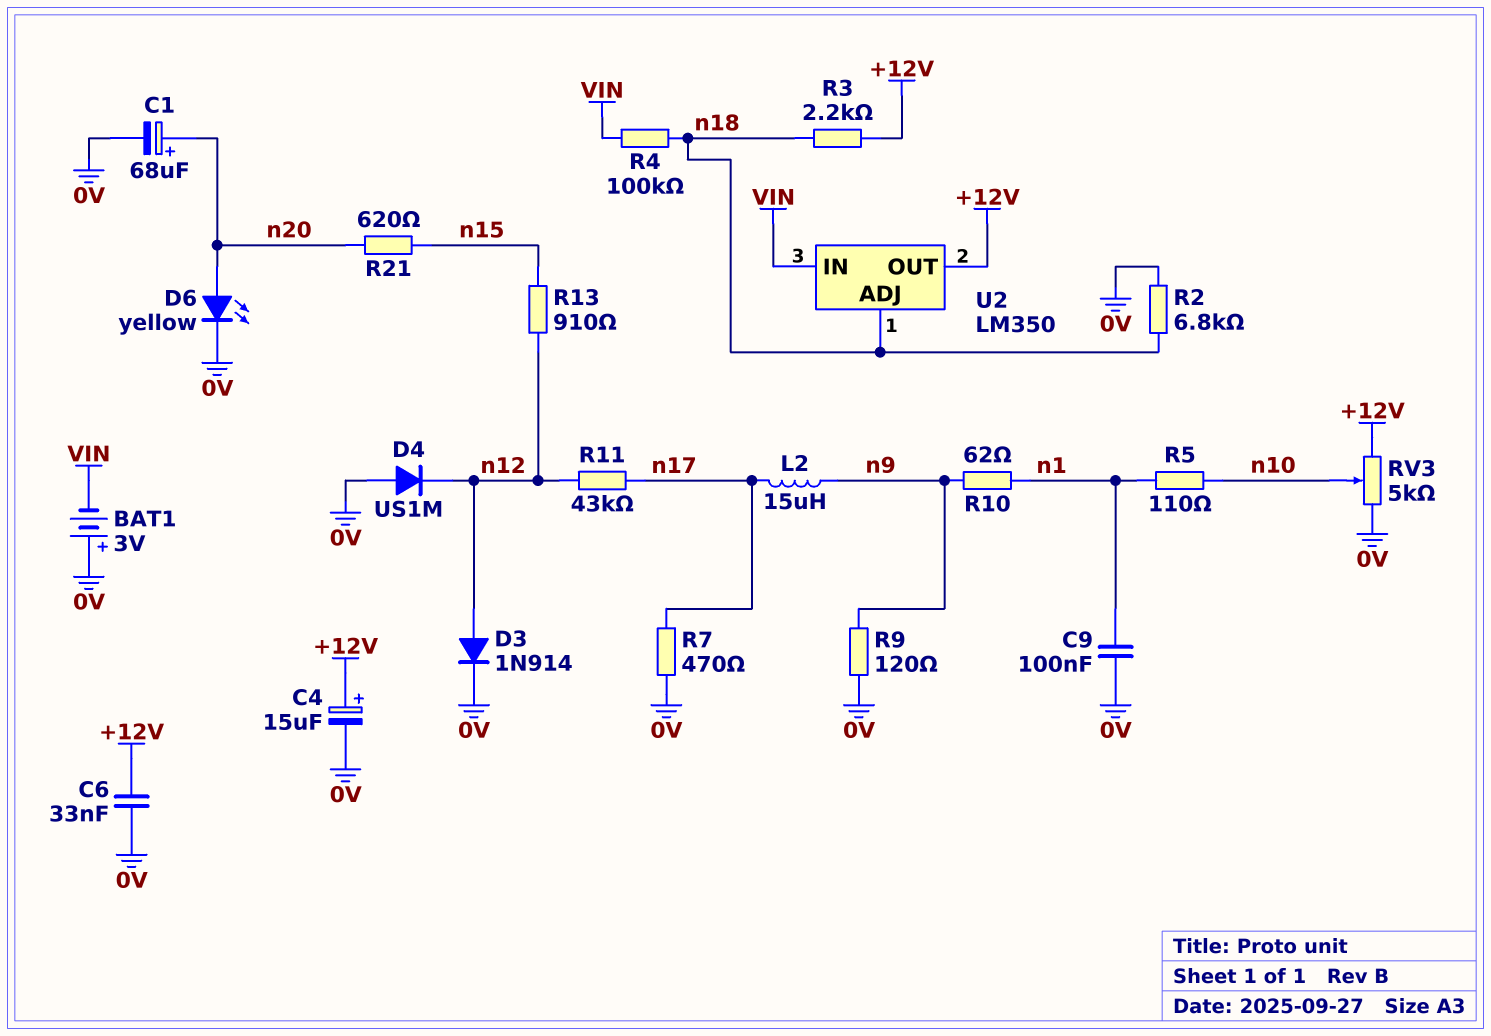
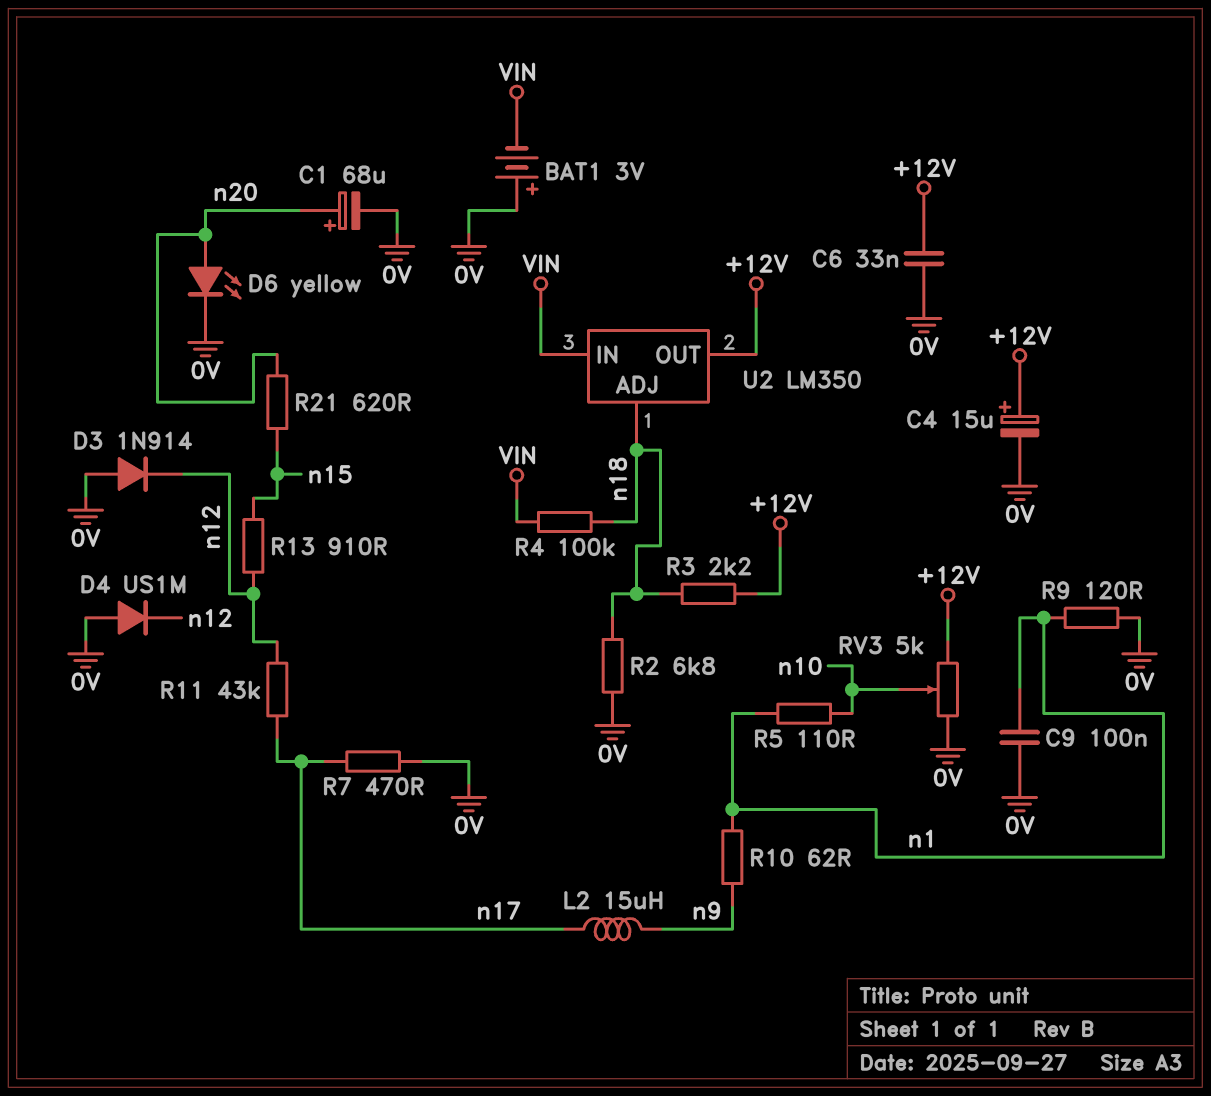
D3: diode 1N914 (A n12, K 0V) -> diode 1N914 (A 0V, K n12)
R9: 120 (0V, n9) -> 120 (0V, n1)

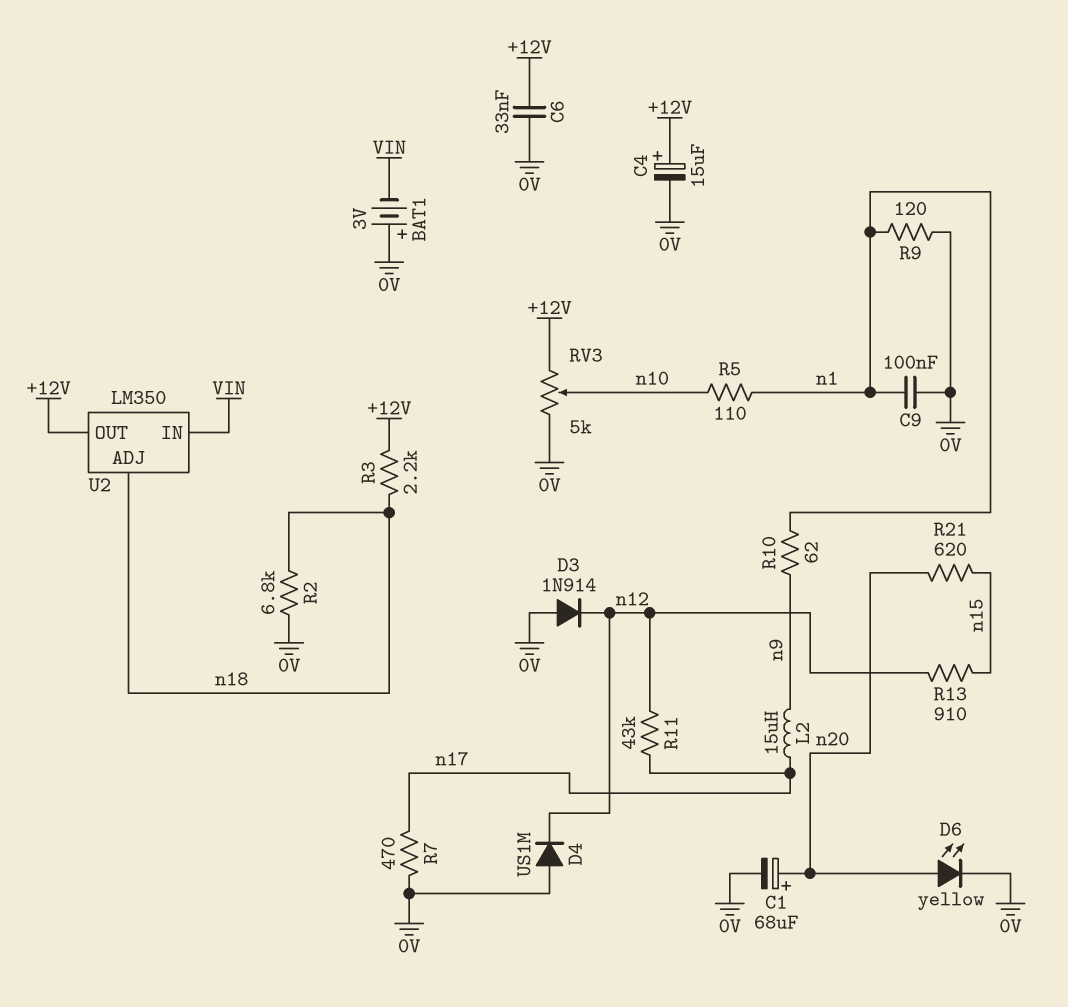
R4: 100k (VIN, n18) -> none

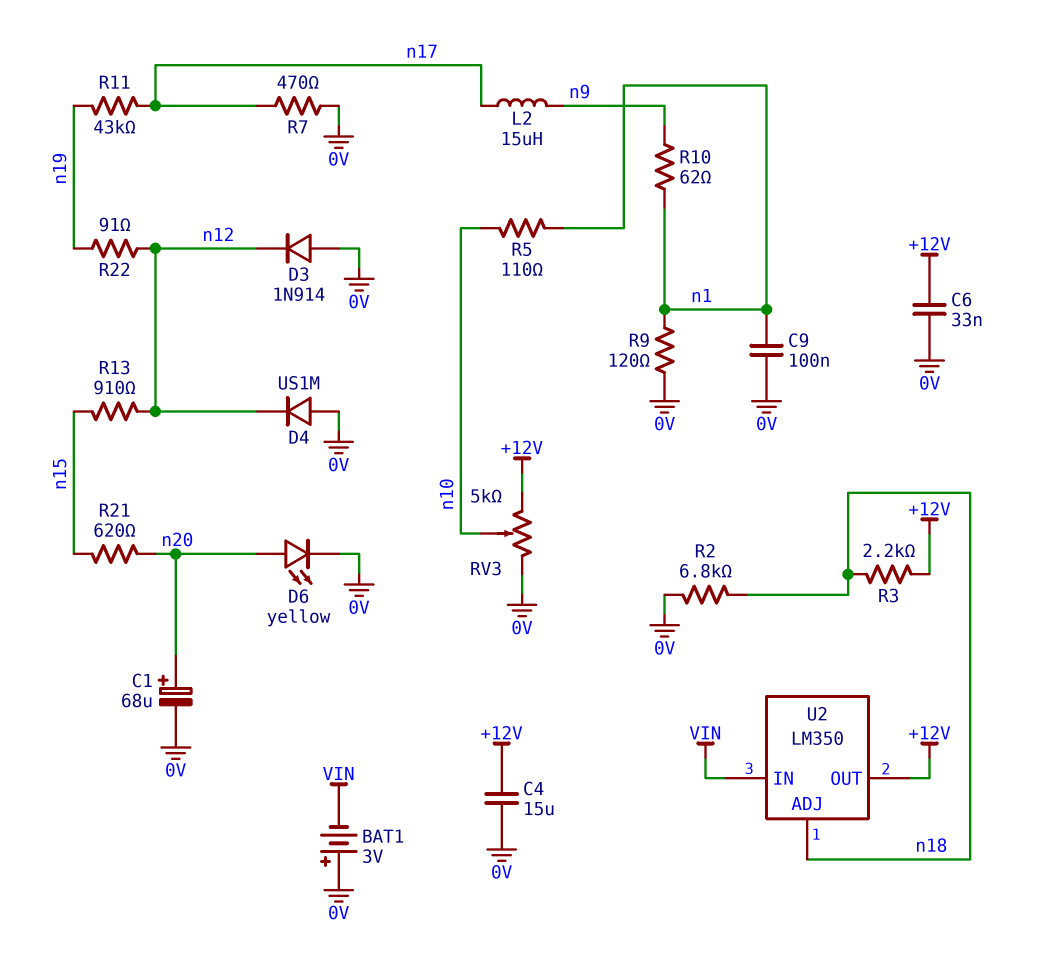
C4: 15uF (plus +12V, minus 0V) -> 15uF (+12V, 0V)
R11: 43k (n12, n17) -> 43k (n17, n19)
R22: none -> 91 (n12, n19)

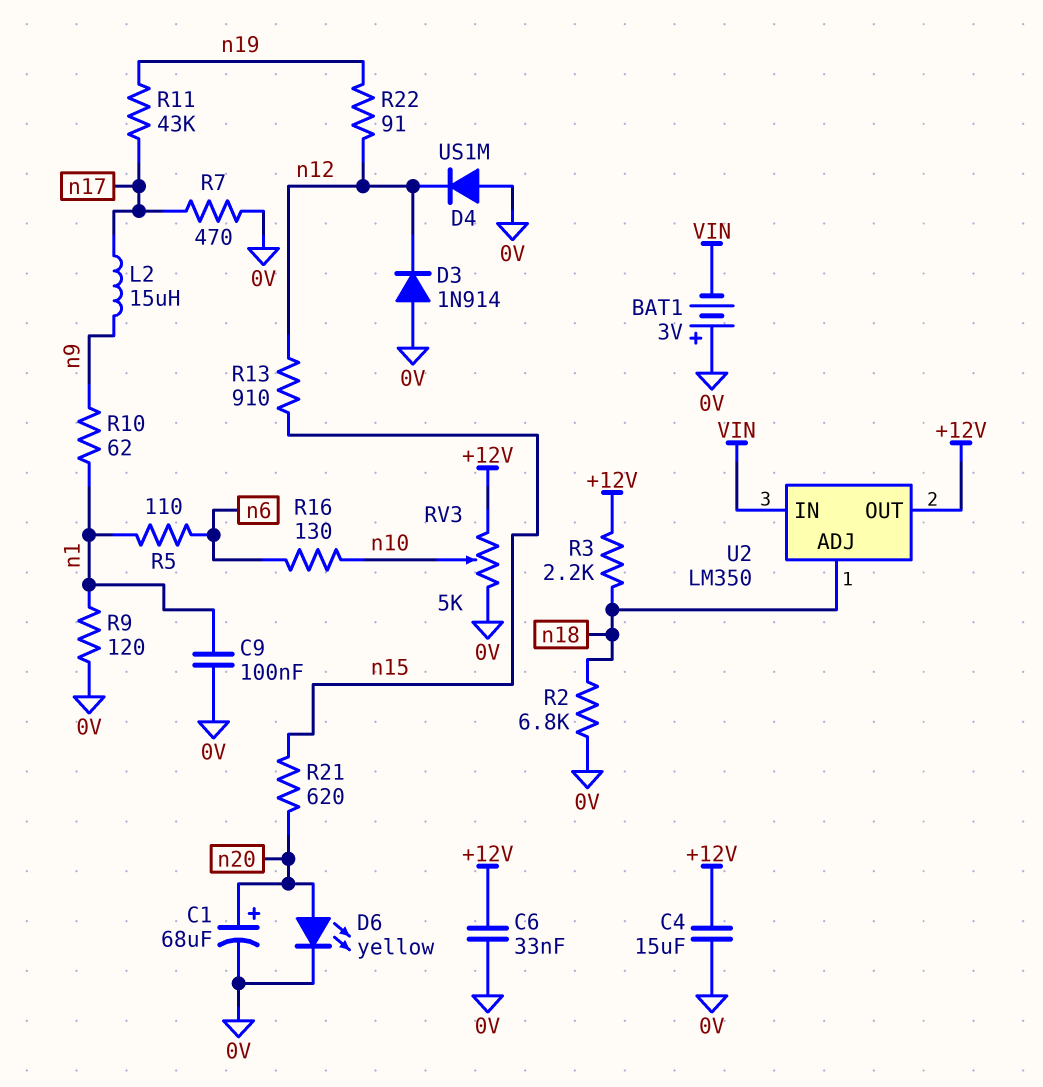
R5: 110 (n1, n10) -> 110 (n1, n6)
R16: none -> 130 (n6, n10)

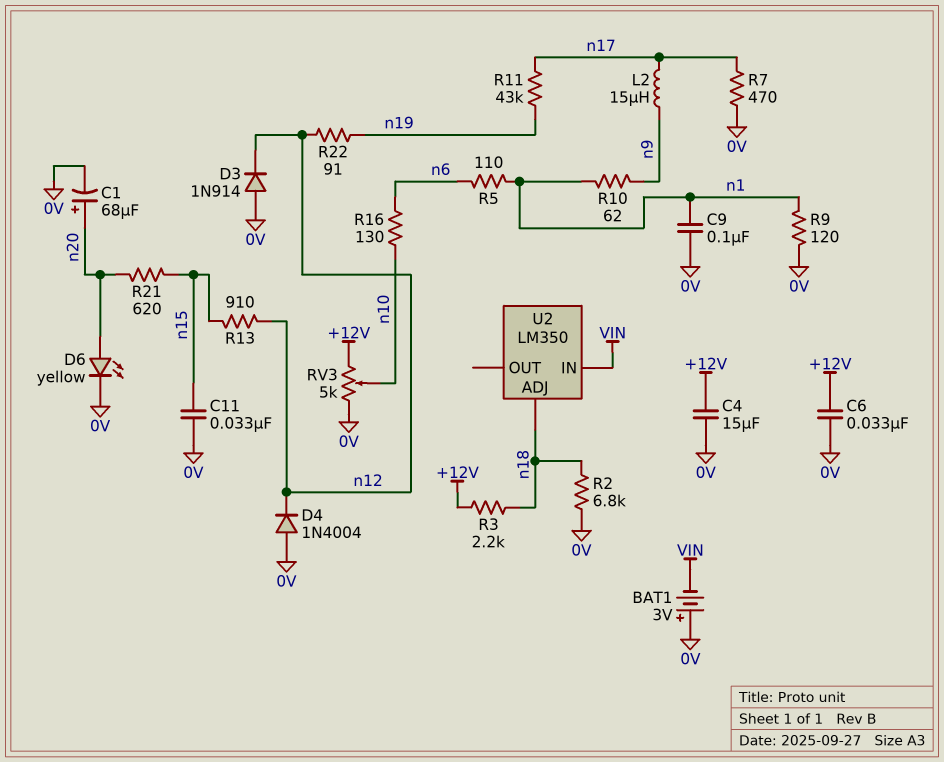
C11: none -> 33nF (0V, n15)
D4: diode US1M (A 0V, K n12) -> diode 1N4004 (A 0V, K n12)
U2 pin OUT: +12V -> none

